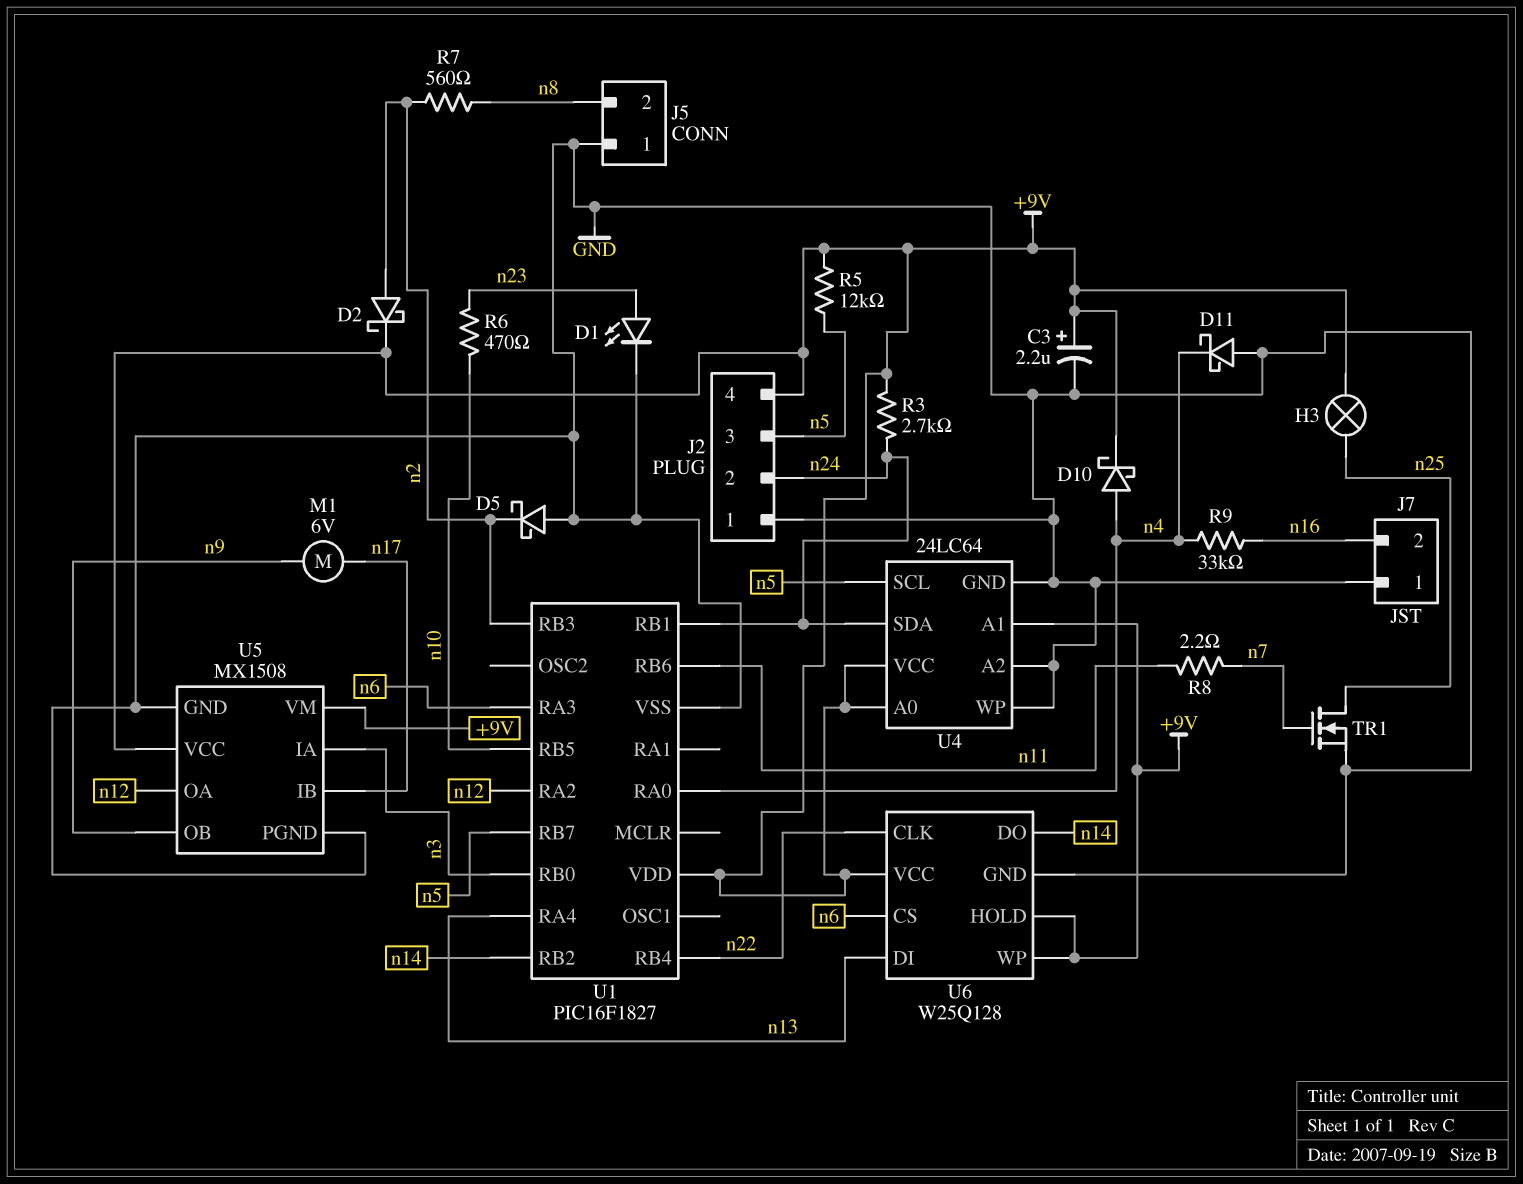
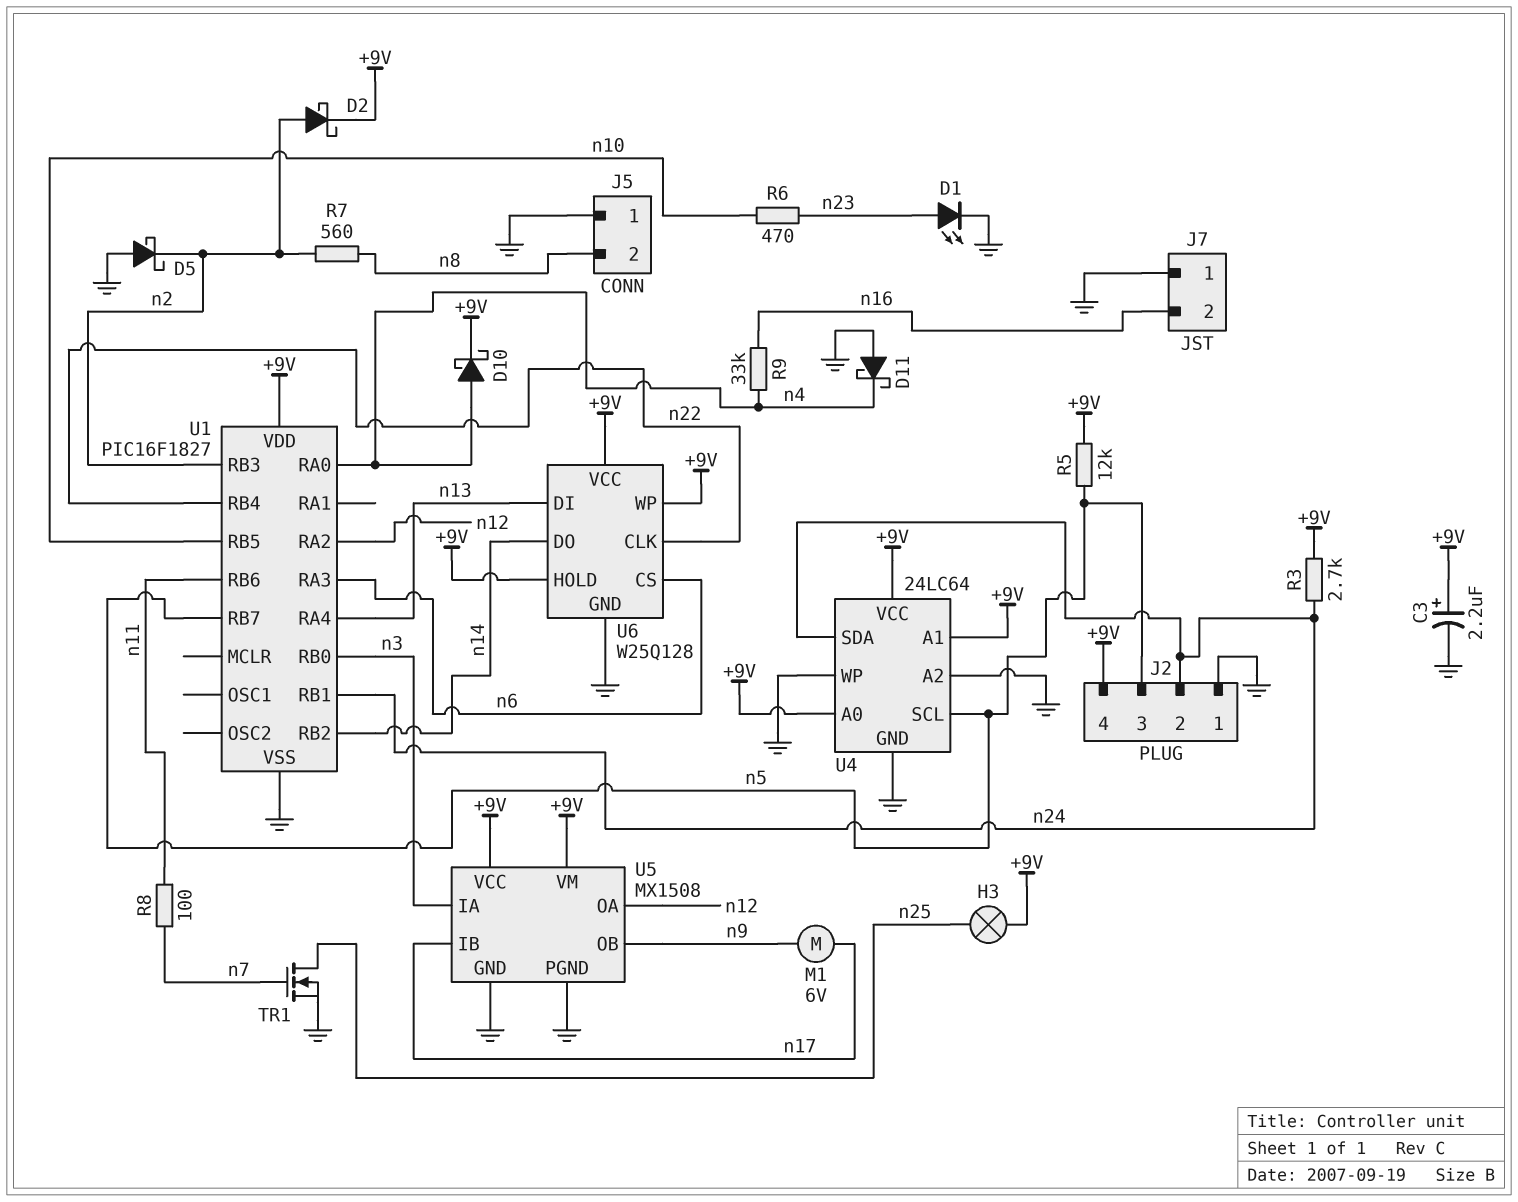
R8: 2.2 (n7, n11) -> 100 (n7, n11)

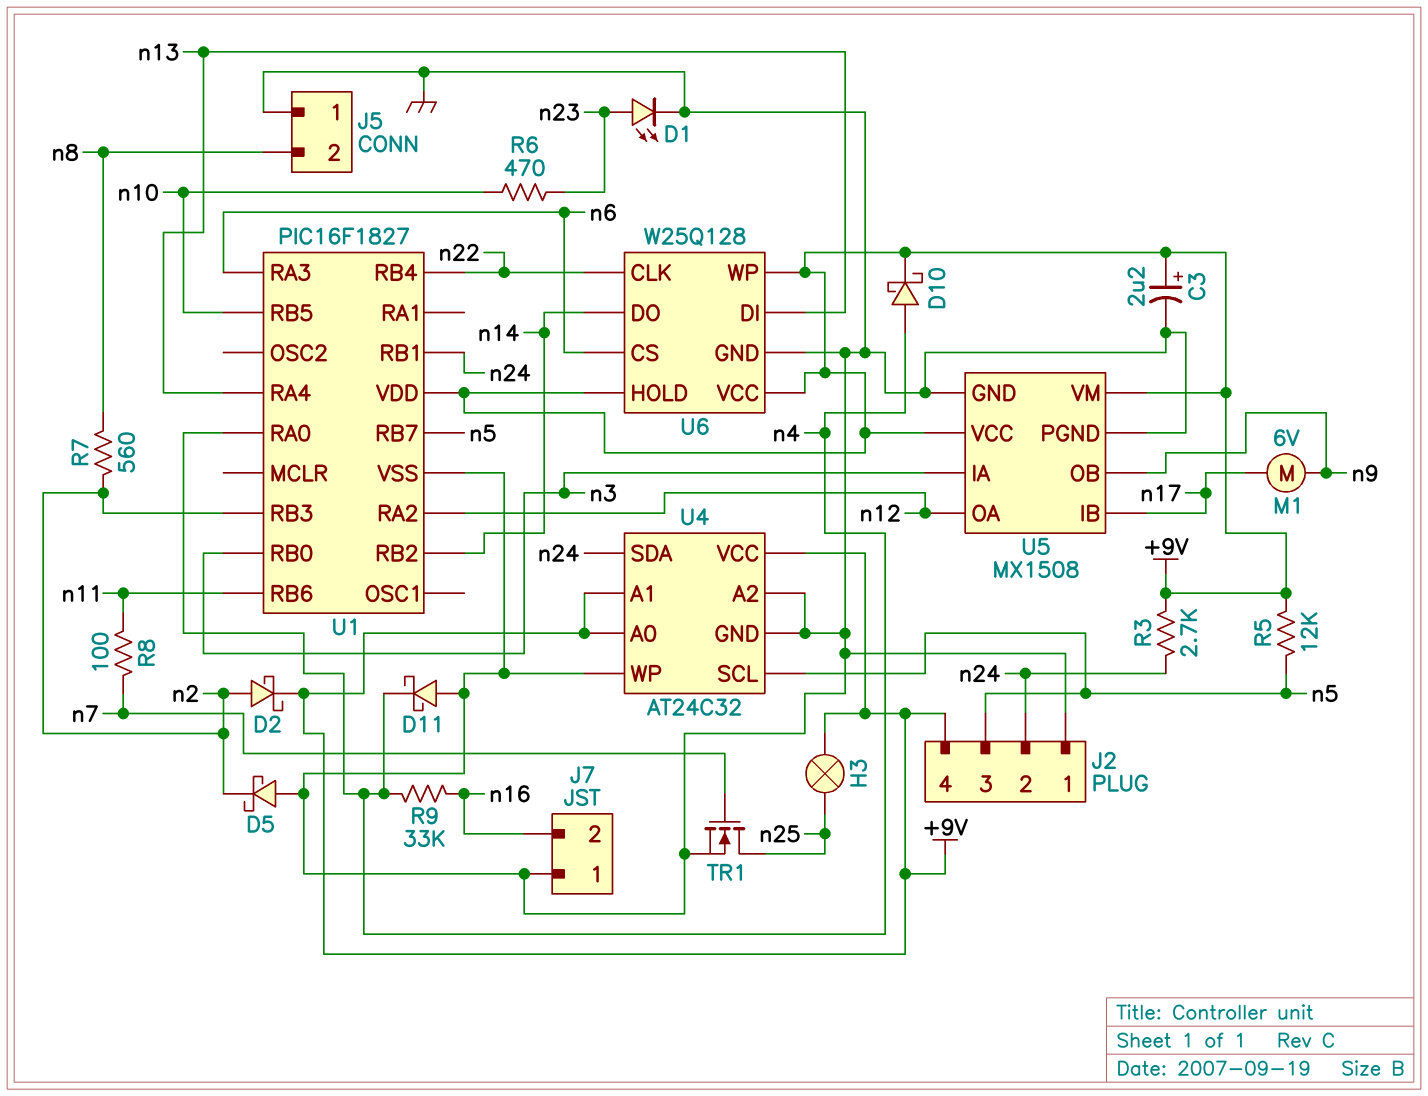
U4: 24LC64 -> AT24C32

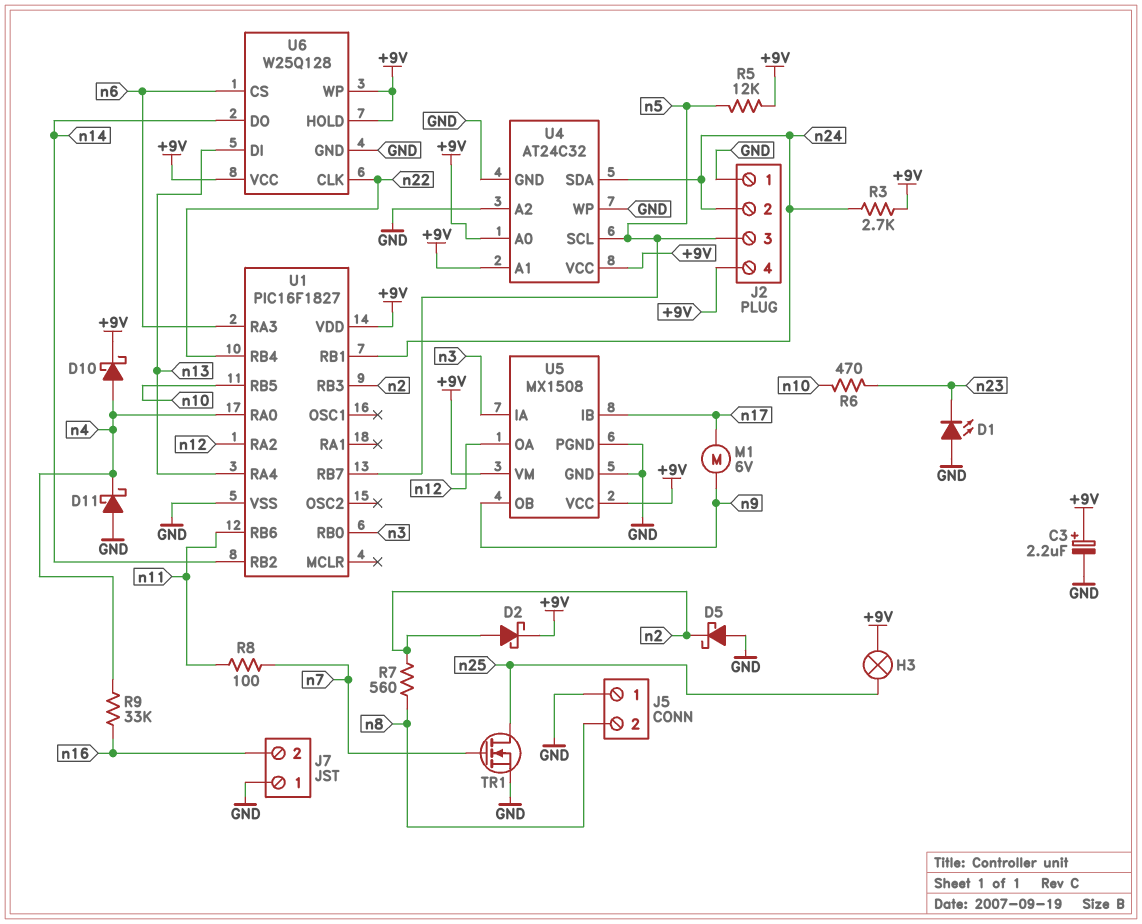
D1: LED (A n23, K GND) -> LED (A GND, K n23)

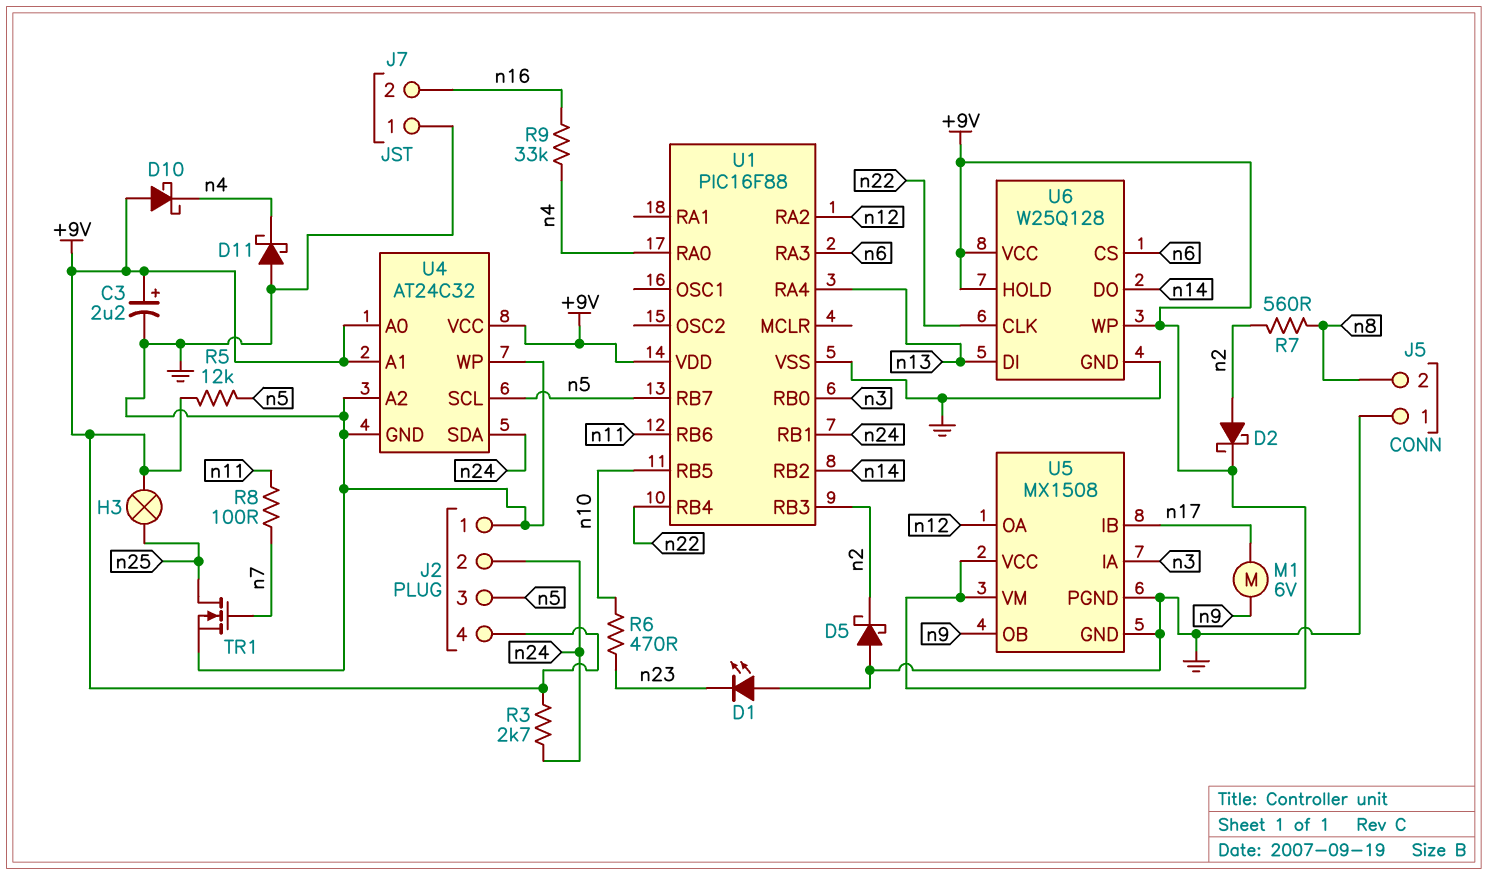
D10: schottky (A n4, K +9V) -> schottky (A +9V, K n4)
U1: PIC16F1827 -> PIC16F88

